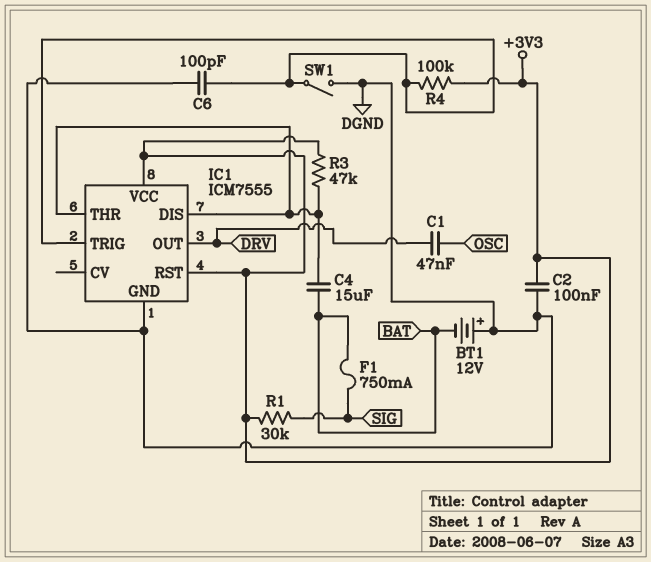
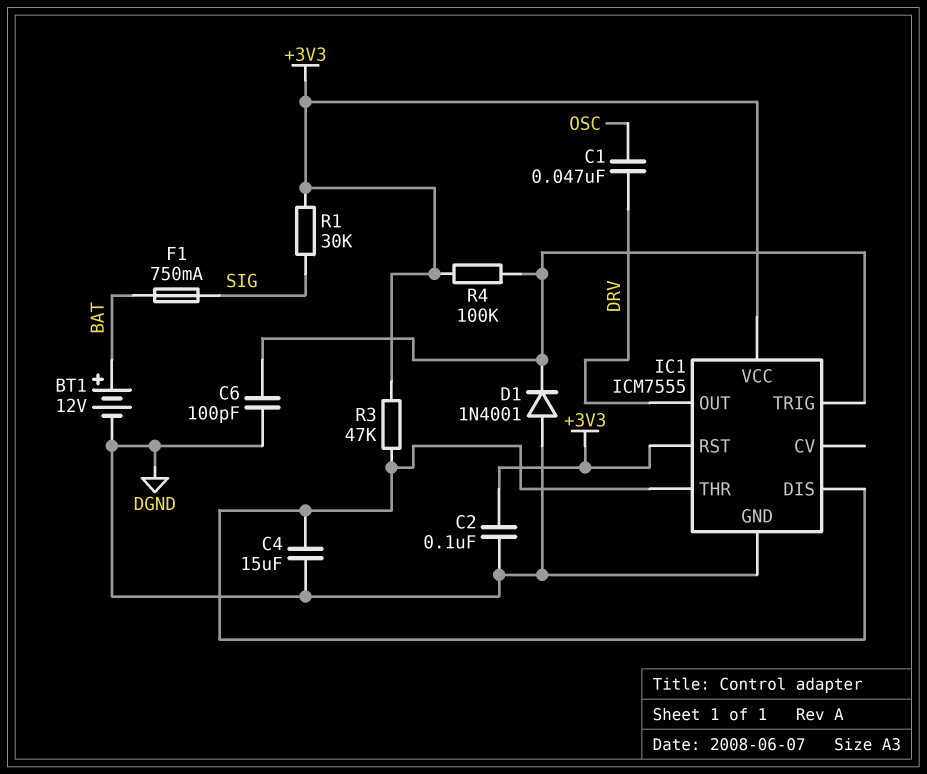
BT1: 12V (plus DGND, minus BAT) -> 12V (plus BAT, minus DGND)
C4: 15uF (BAT, IC1/DIS) -> 15uF (DGND, IC1/DIS)
D1: none -> diode 1N4001 (A DGND, K IC1/TRIG)
SW1: switch (DGND, IC1/TRIG) -> none

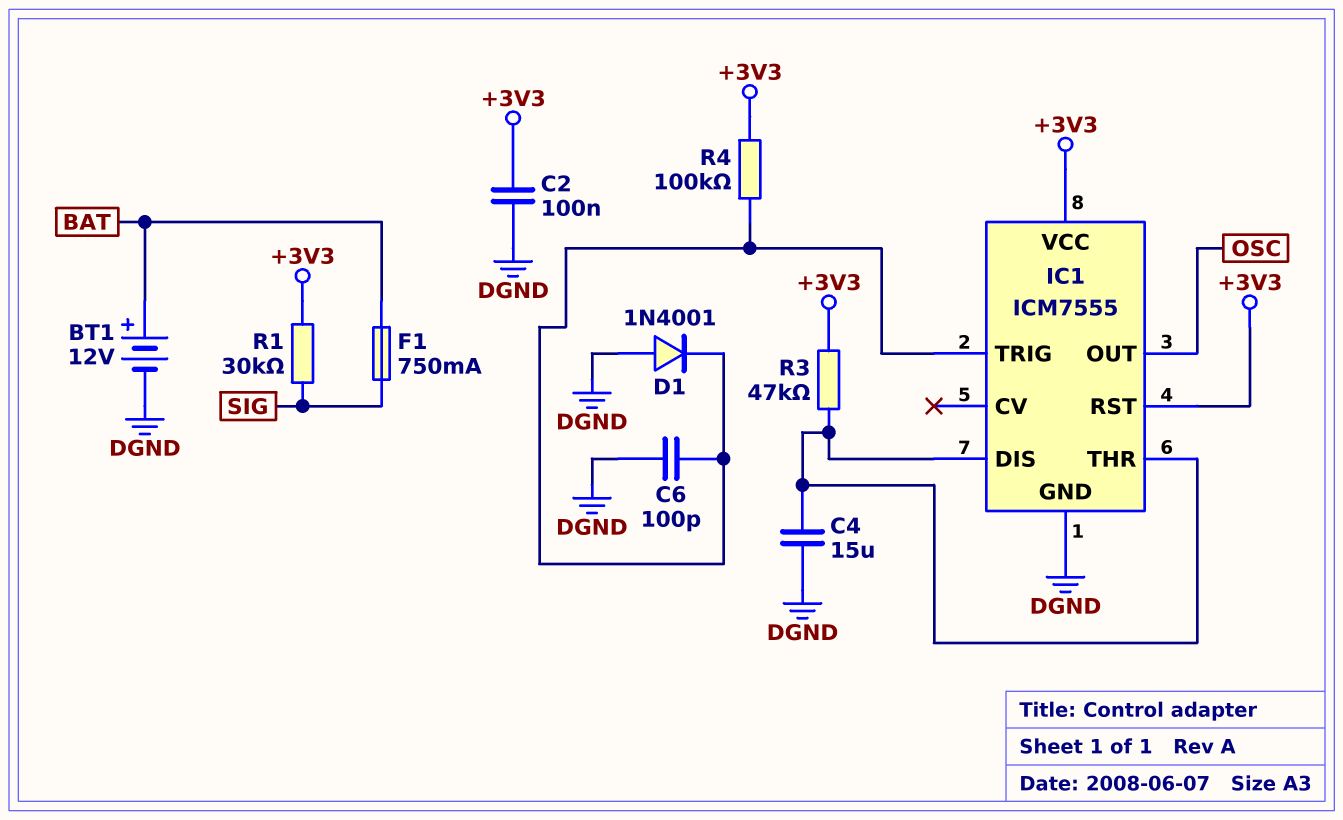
C1: 47nF (DRV, OSC) -> none
IC1 pin OUT: DRV -> OSC

